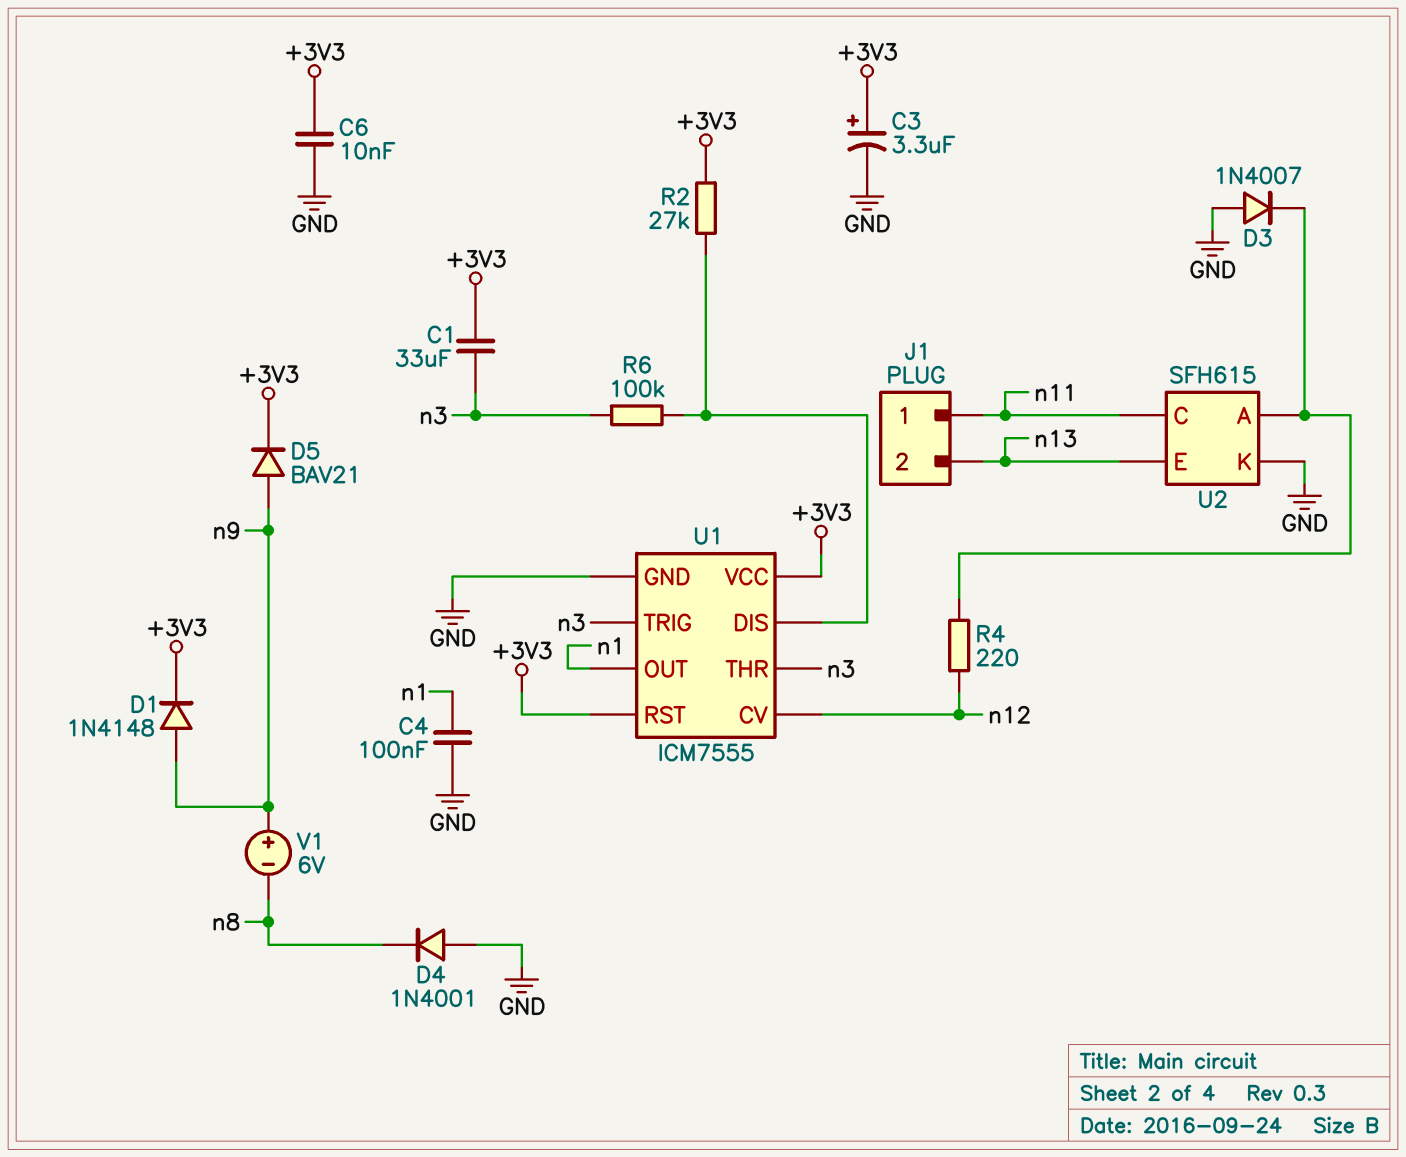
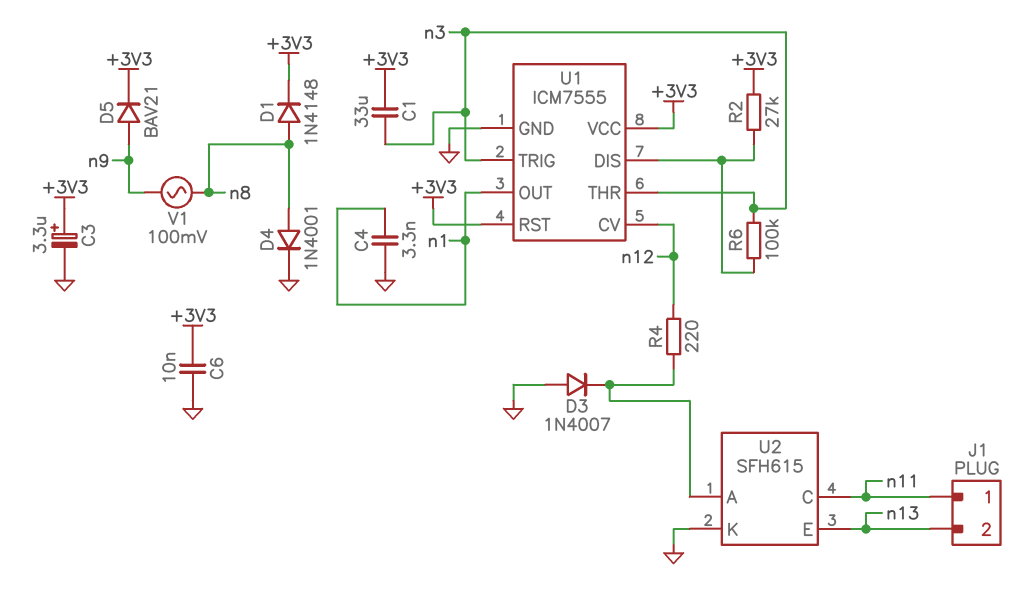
C4: 100nF (GND, n1) -> 3.3nF (GND, n1)
D1: diode 1N4148 (A n9, K +3V3) -> diode 1N4148 (A n8, K +3V3)
D4: diode 1N4001 (A GND, K n8) -> diode 1N4001 (A n8, K GND)
V1: 6V (plus n9, minus n8) -> AC 100mV (n8, n9)

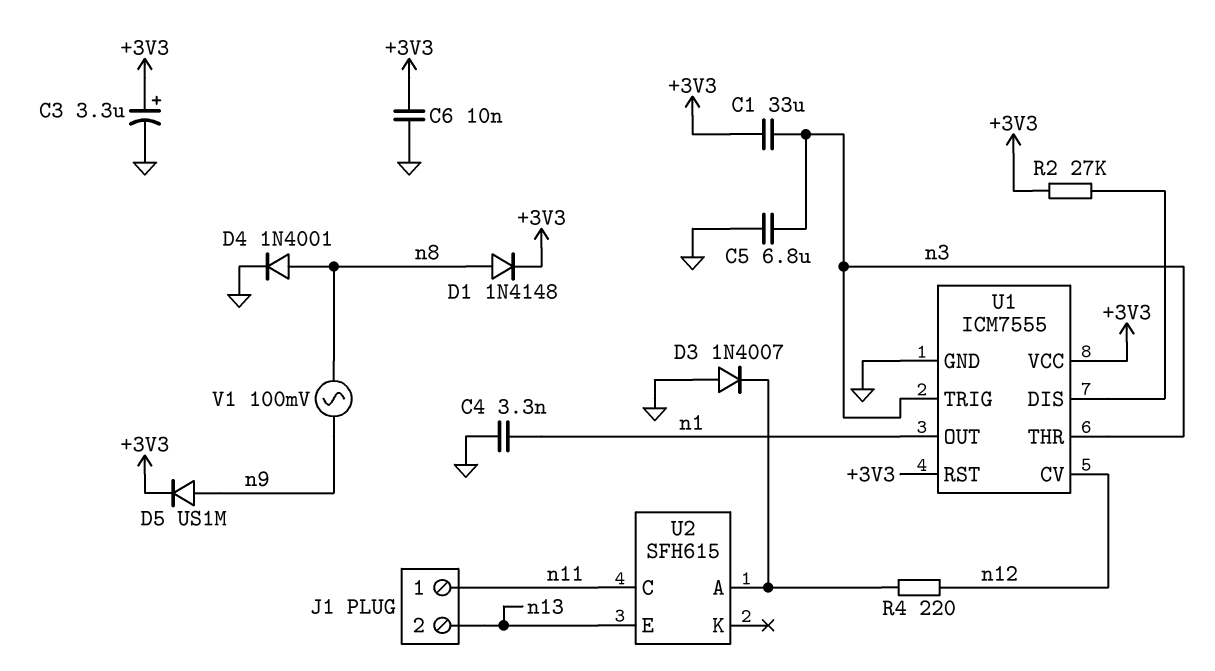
C5: none -> 6.8uF (GND, n3)
D5: diode BAV21 (A n9, K +3V3) -> diode US1M (A n9, K +3V3)
R6: 100k (U1/DIS, n3) -> none
U2 pin K: GND -> none

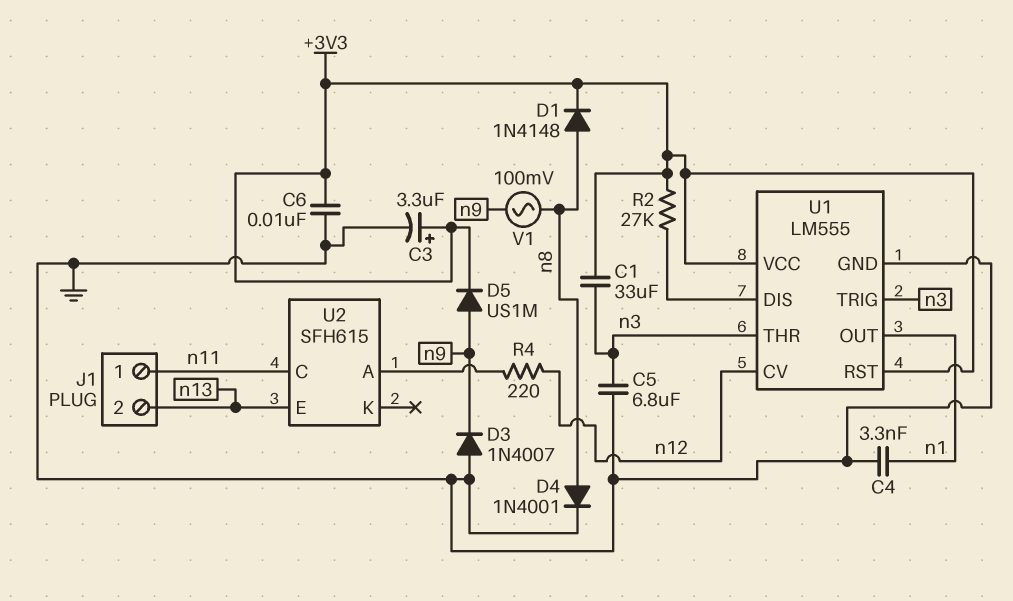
D3: diode 1N4007 (A GND, K U2/A) -> diode 1N4007 (A GND, K n9)
U1: ICM7555 -> LM555

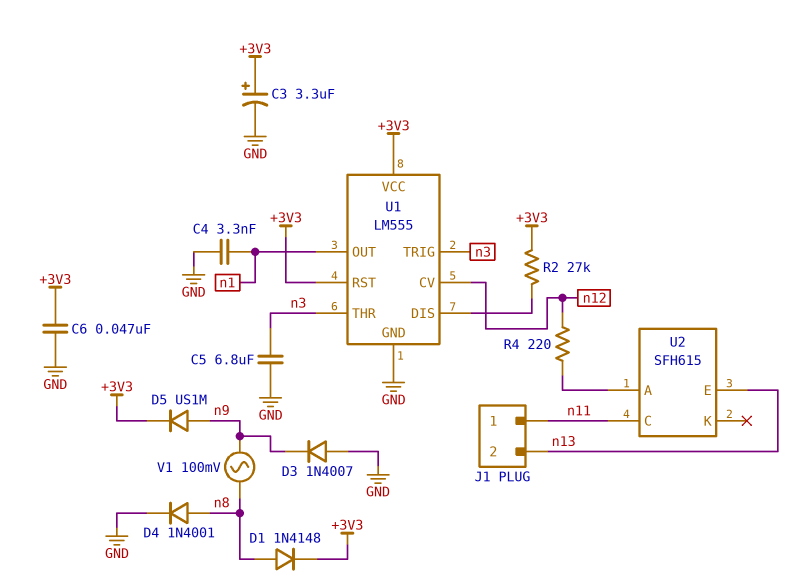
C1: 33uF (+3V3, n3) -> none
C6: 10nF (+3V3, GND) -> 47nF (+3V3, GND)

